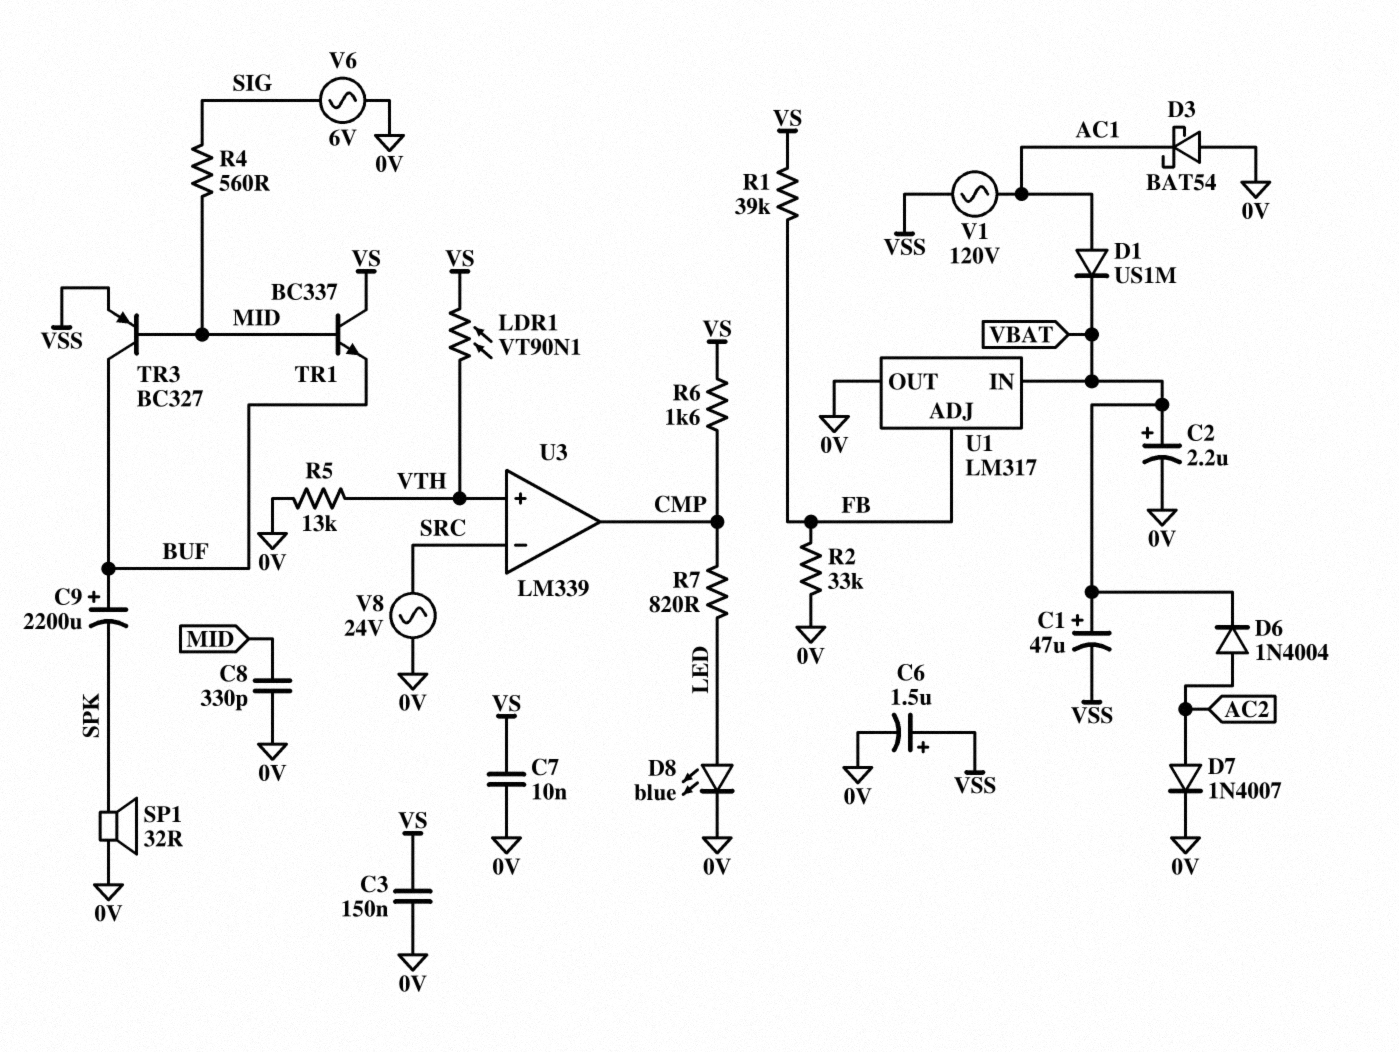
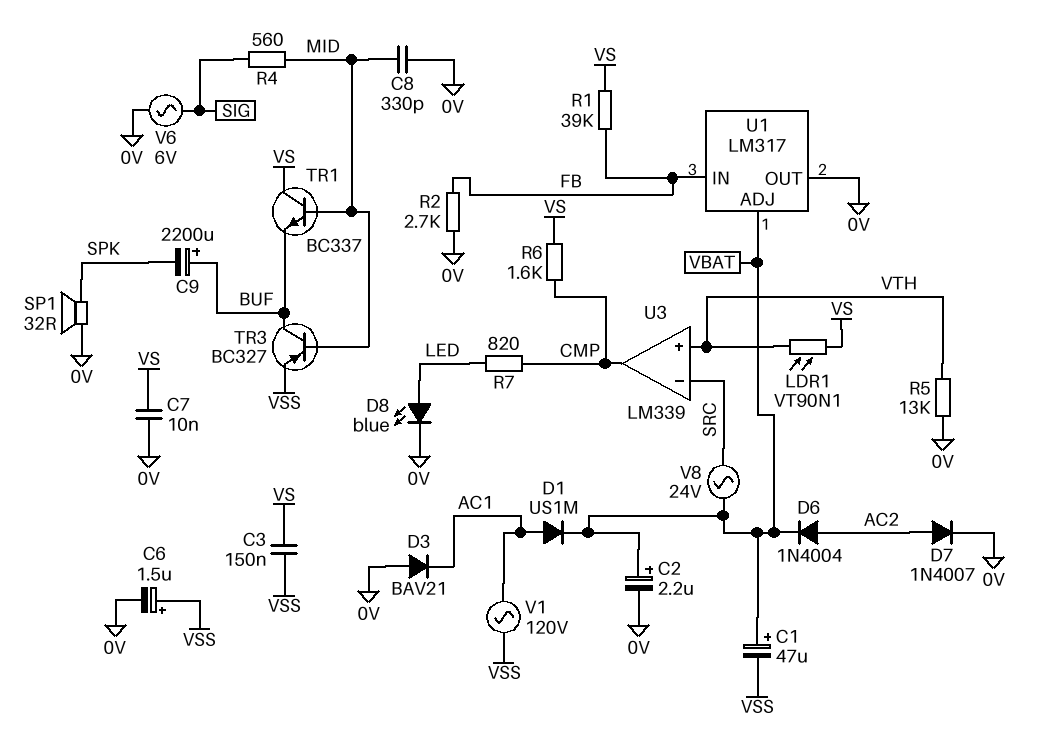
C3: 150nF (0V, VS) -> 150nF (VS, VSS)
D3: schottky BAT54 (A 0V, K AC1) -> diode BAV21 (A 0V, K AC1)
R2: 33k (0V, FB) -> 2.7k (0V, FB)
U1 pin ADJ: FB -> VBAT
U1 pin IN: VBAT -> FB
V8: AC 24V (0V, SRC) -> AC 24V (SRC, VBAT)

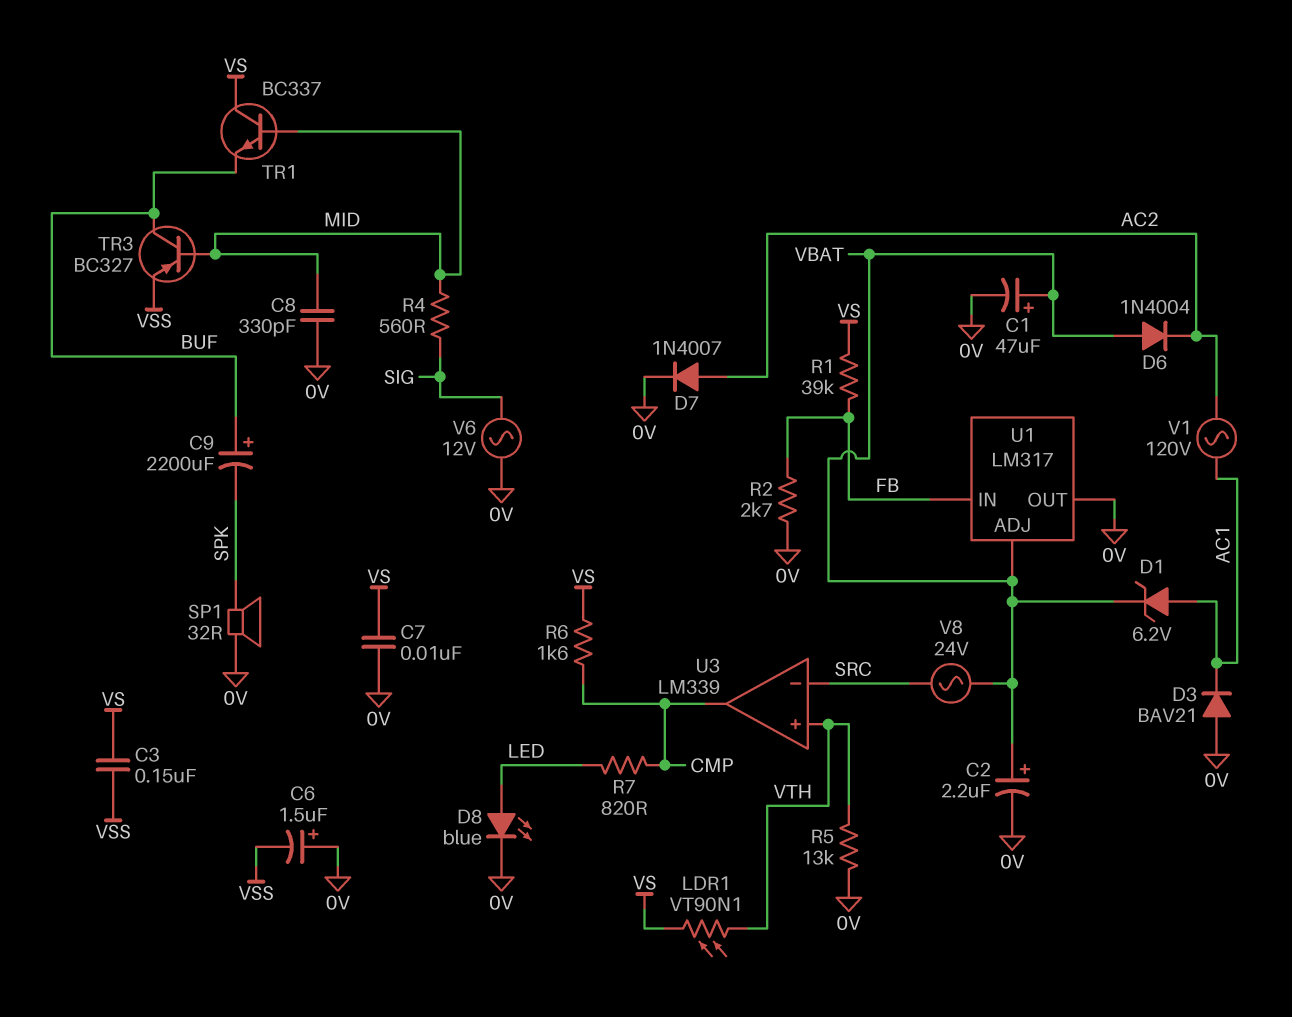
C1: 47uF (plus VBAT, minus VSS) -> 47uF (plus VBAT, minus 0V)
C6: 1.5uF (plus VSS, minus 0V) -> 1.5uF (plus 0V, minus VSS)
D1: diode US1M (A AC1, K VBAT) -> zener 6.2V (A AC1, K VBAT)
D6: diode 1N4004 (A AC2, K VBAT) -> diode 1N4004 (A VBAT, K AC2)
V1: AC 120V (AC1, VSS) -> AC 120V (AC1, AC2)
V6: AC 6V (0V, SIG) -> AC 12V (0V, SIG)

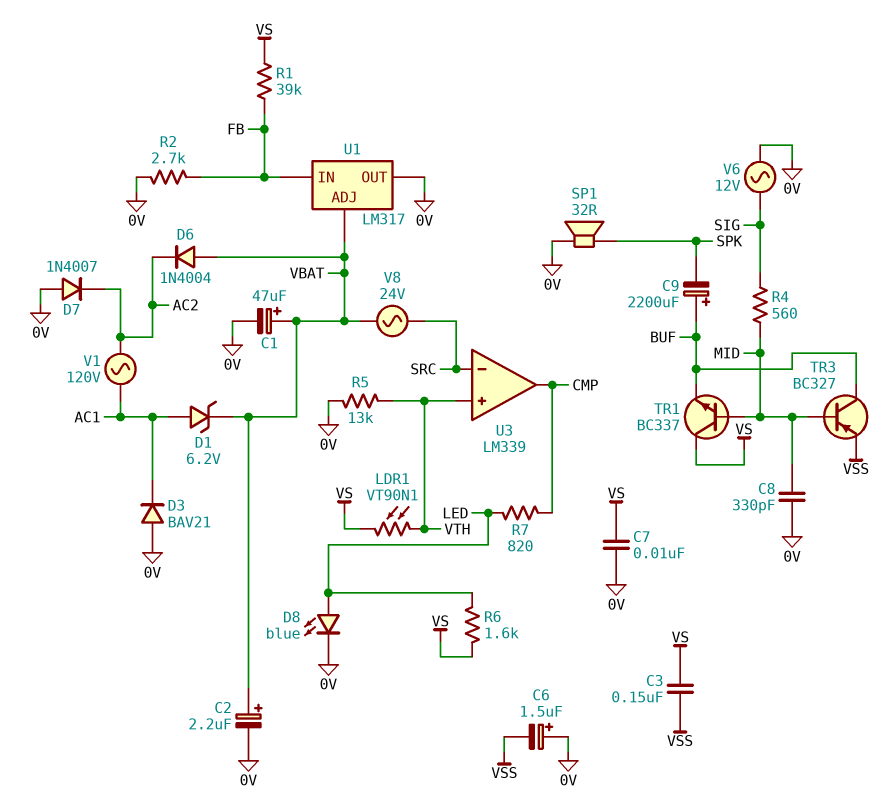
D7: diode 1N4007 (A AC2, K 0V) -> diode 1N4007 (A 0V, K AC2)
R6: 1.6k (CMP, VS) -> 1.6k (LED, VS)

